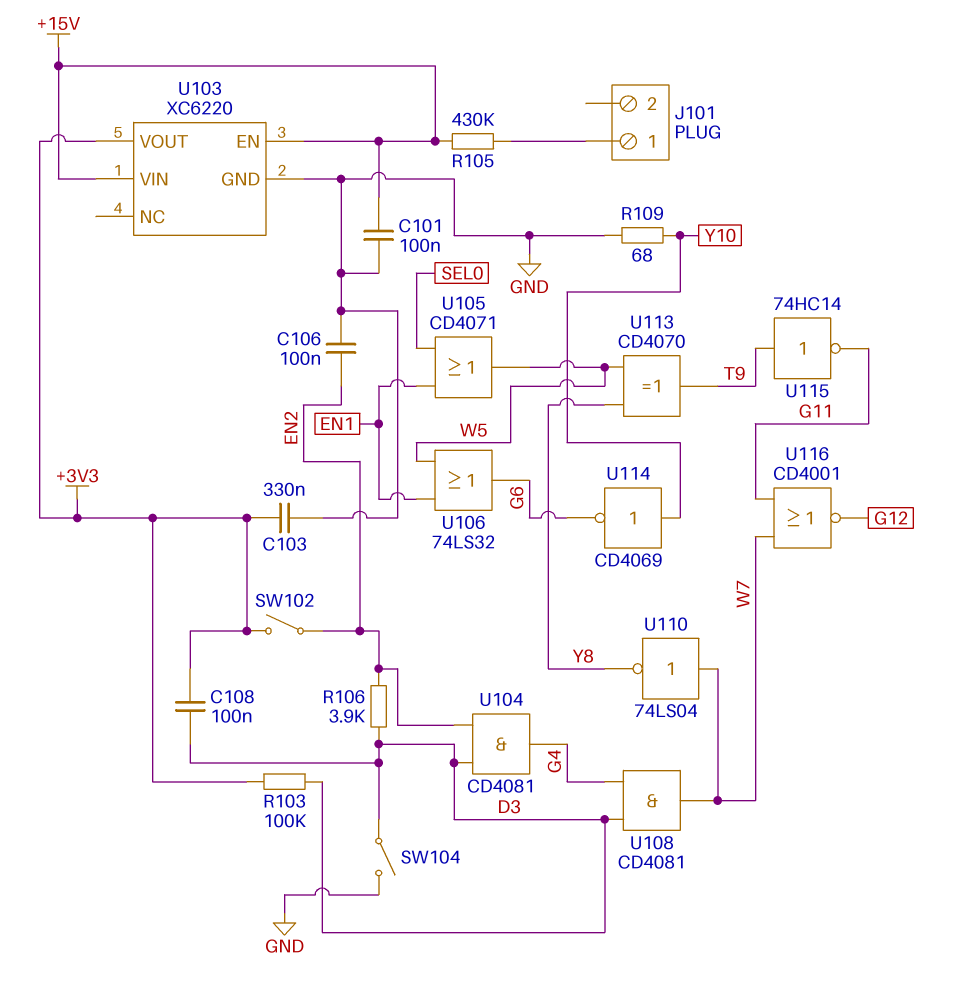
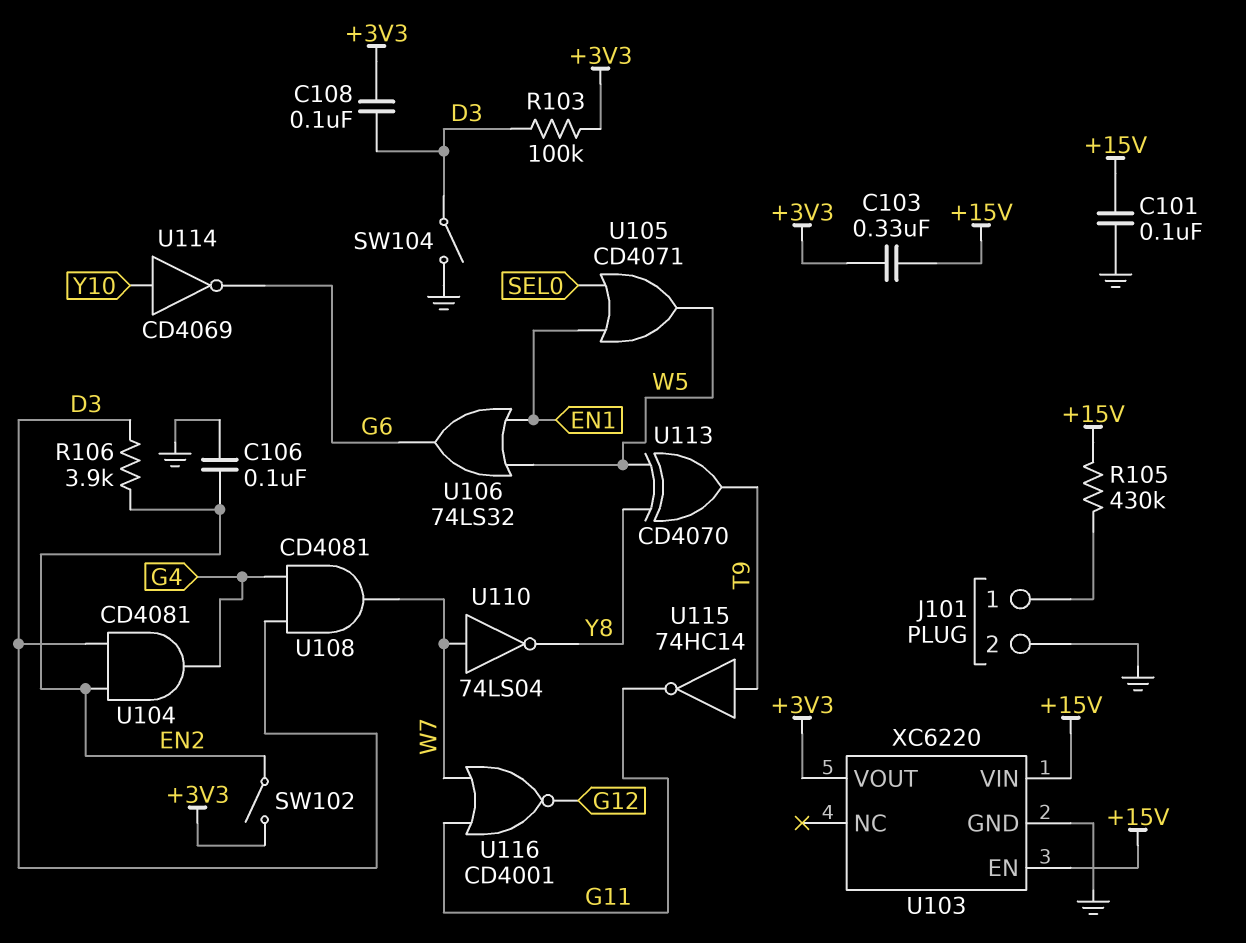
C103: 330nF (+3V3, GND) -> 330nF (+3V3, +15V)
J101 pin 2: none -> GND
R109: 68 (GND, Y10) -> none

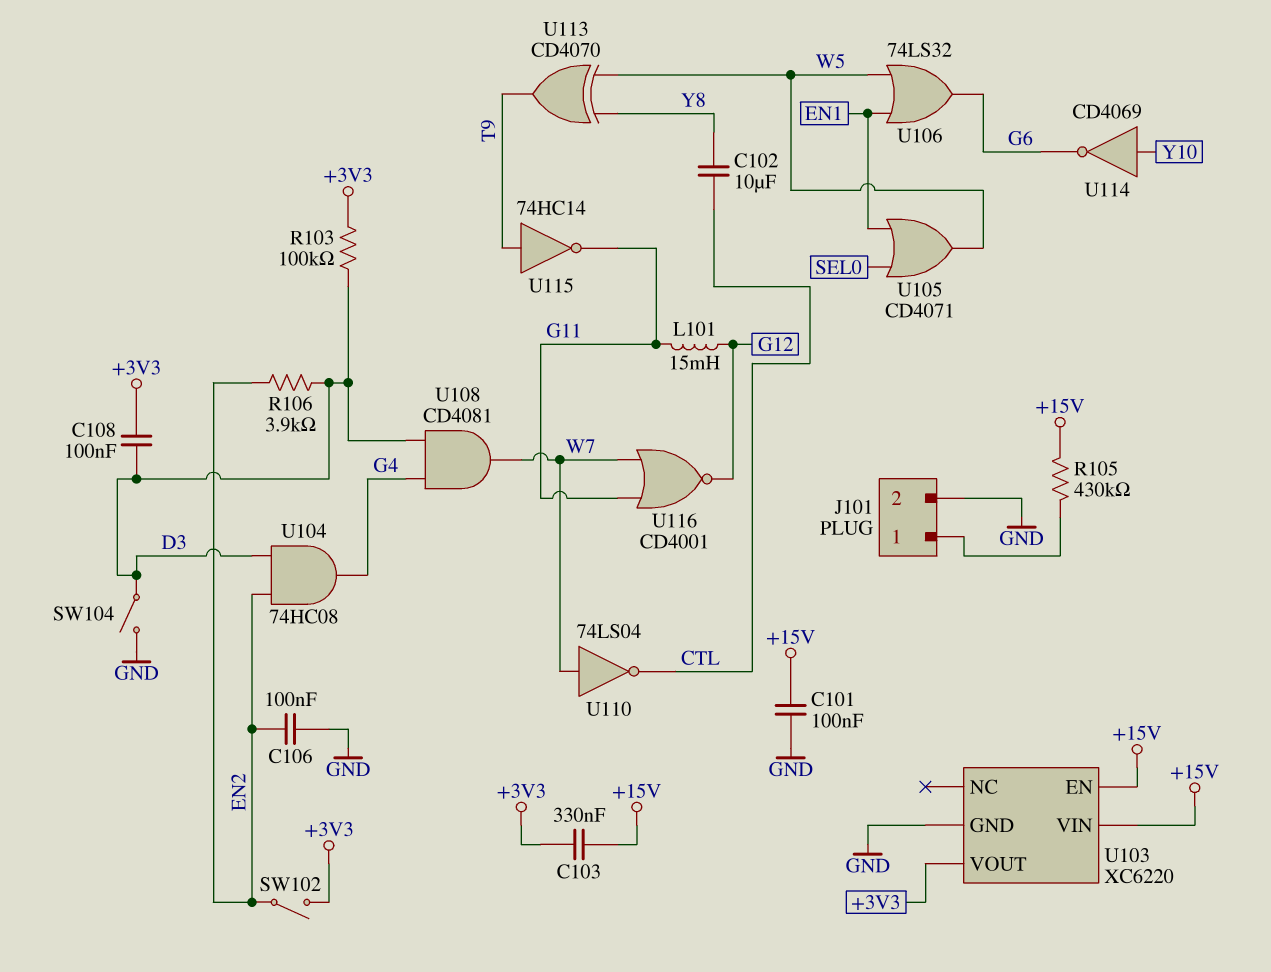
C102: none -> 10uF (CTL, Y8)
L101: none -> 15mH (G11, G12)
U104: AND CD4081 (in D3, in EN2, out G4) -> AND 74HC08 (in D3, in EN2, out G4)
U110: NOT 74LS04 (in W7, out Y8) -> NOT 74LS04 (in W7, out CTL)

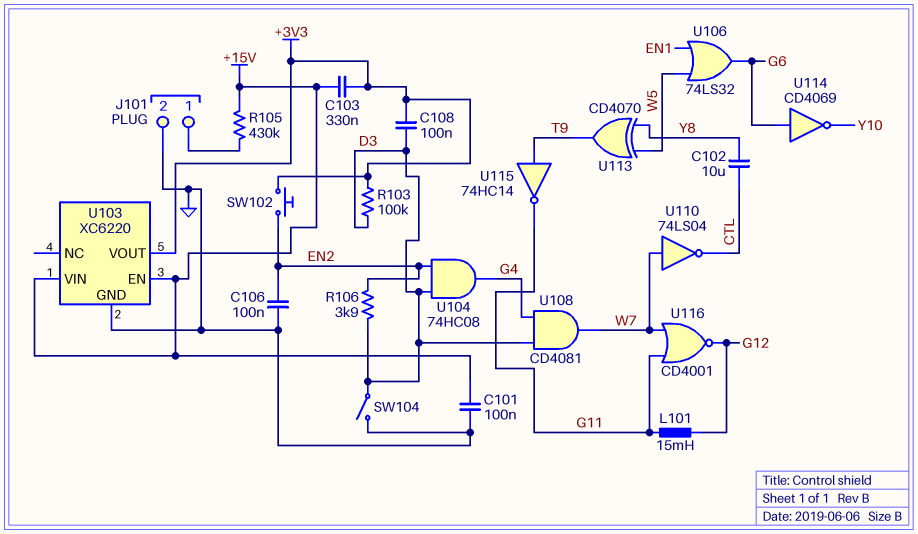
SW102: switch (+3V3, EN2) -> button (+3V3, EN2)
U105: OR CD4071 (in EN1, in SEL0, out W5) -> none
U114: NOT CD4069 (in Y10, out G6) -> NOT CD4069 (in G6, out Y10)

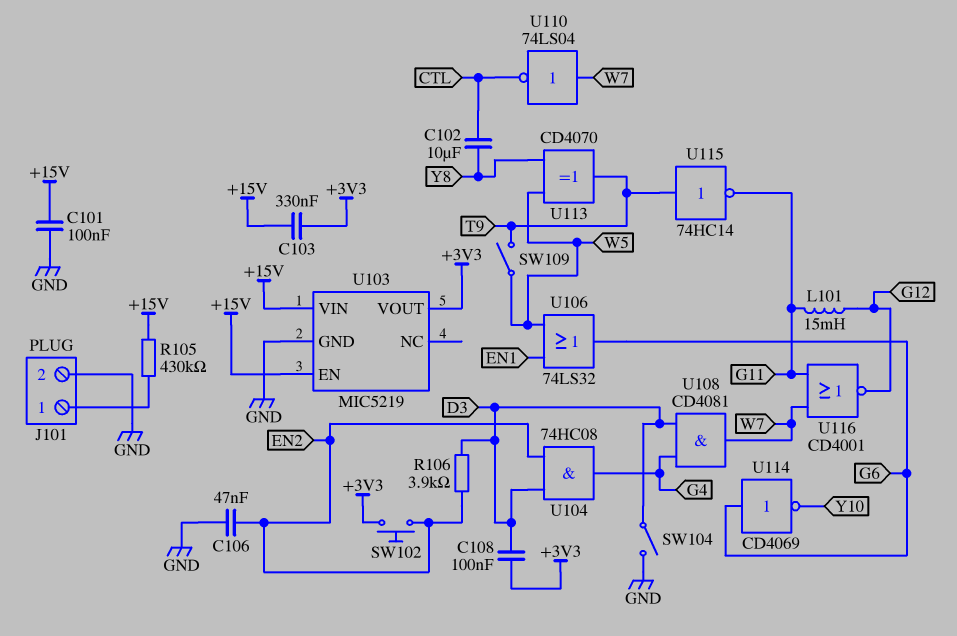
C106: 100nF (EN2, GND) -> 47nF (EN2, GND)
R103: 100k (+3V3, D3) -> none
SW109: none -> switch (T9, W5)
U103: XC6220 -> MIC5219

